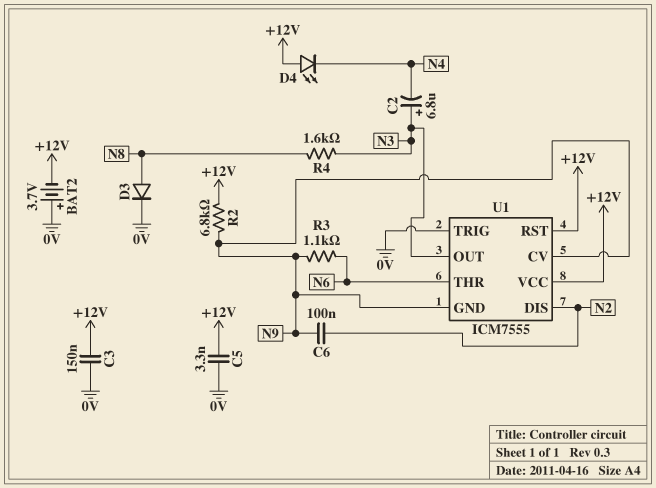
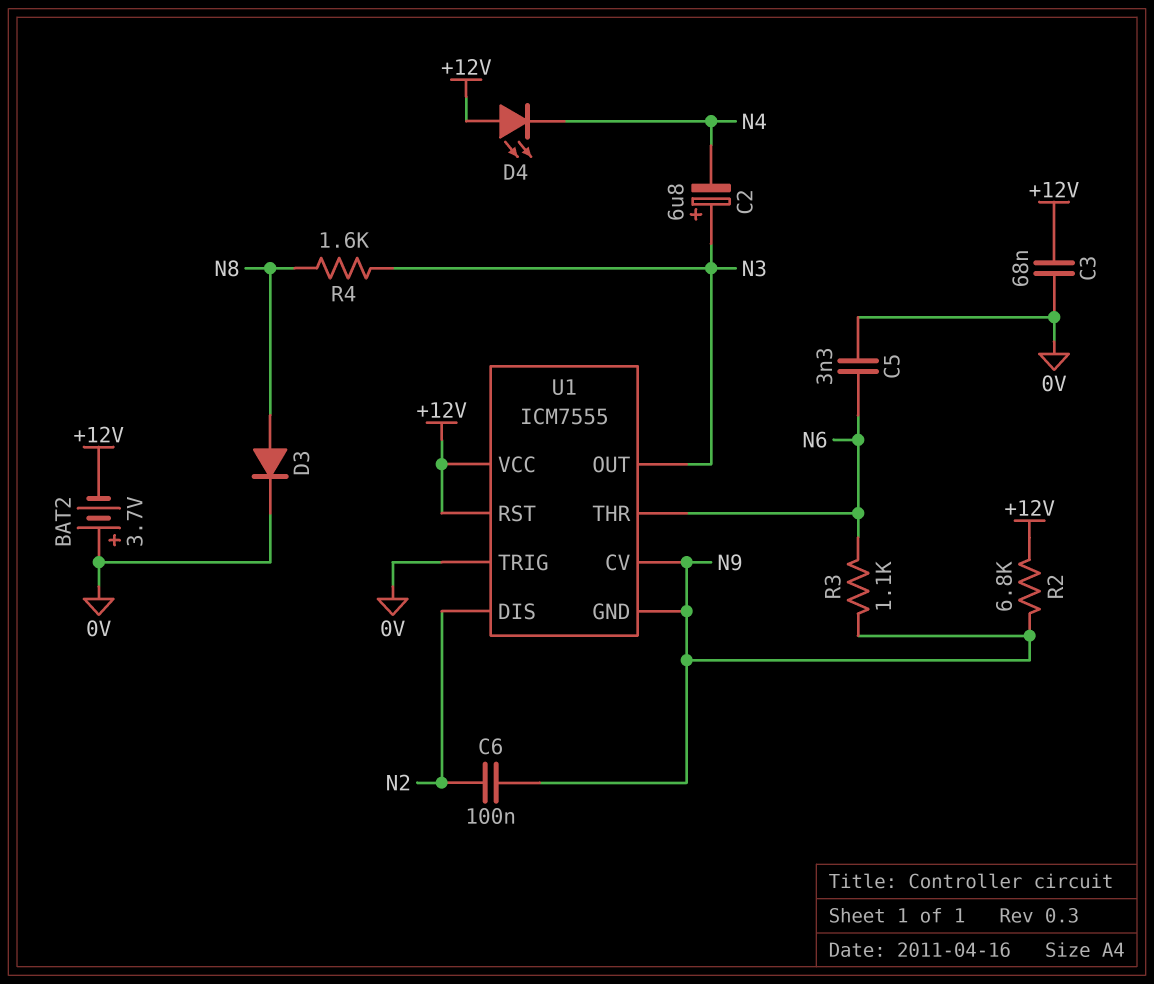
C3: 150nF (+12V, 0V) -> 68nF (+12V, 0V)
C5: 3.3nF (+12V, 0V) -> 3.3nF (0V, N6)

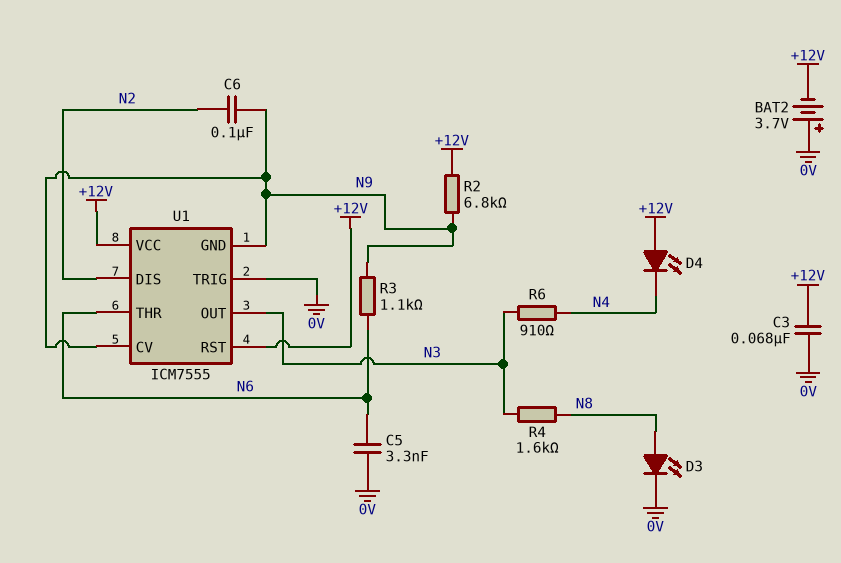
C2: 6.8uF (plus N3, minus N4) -> none
D3: diode (A N8, K 0V) -> LED (A N8, K 0V)
R6: none -> 910 (N3, N4)

